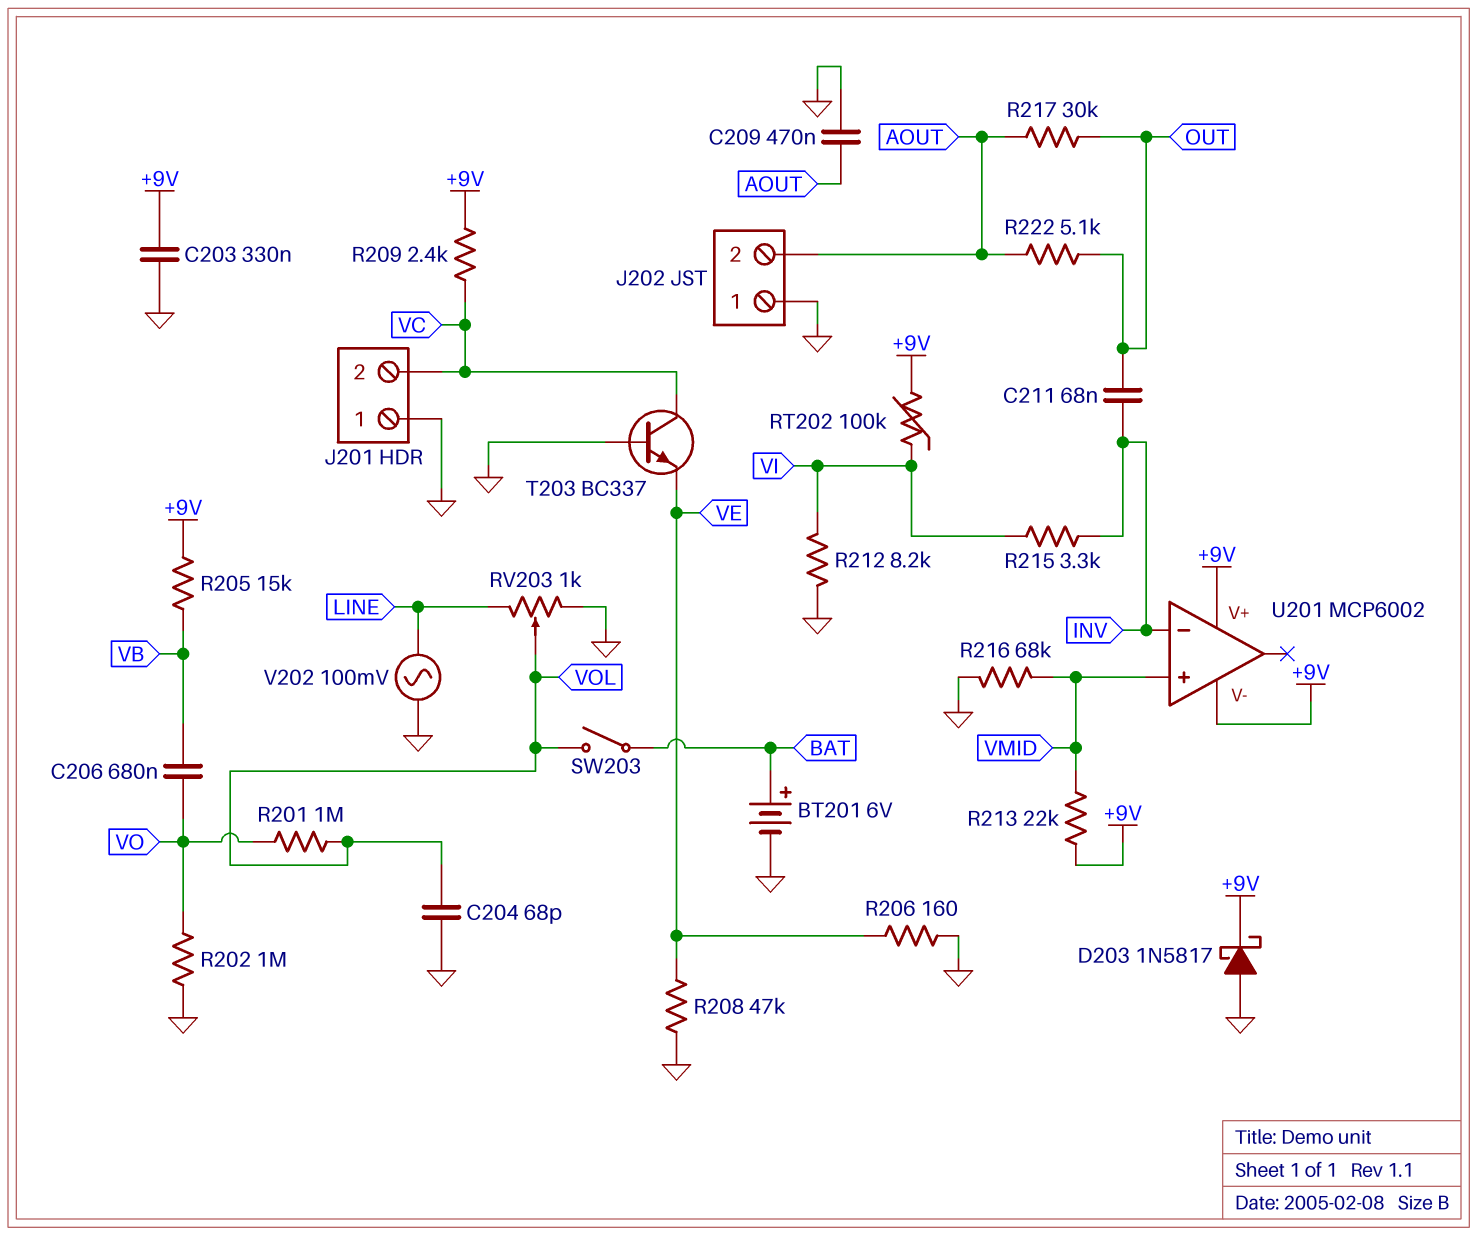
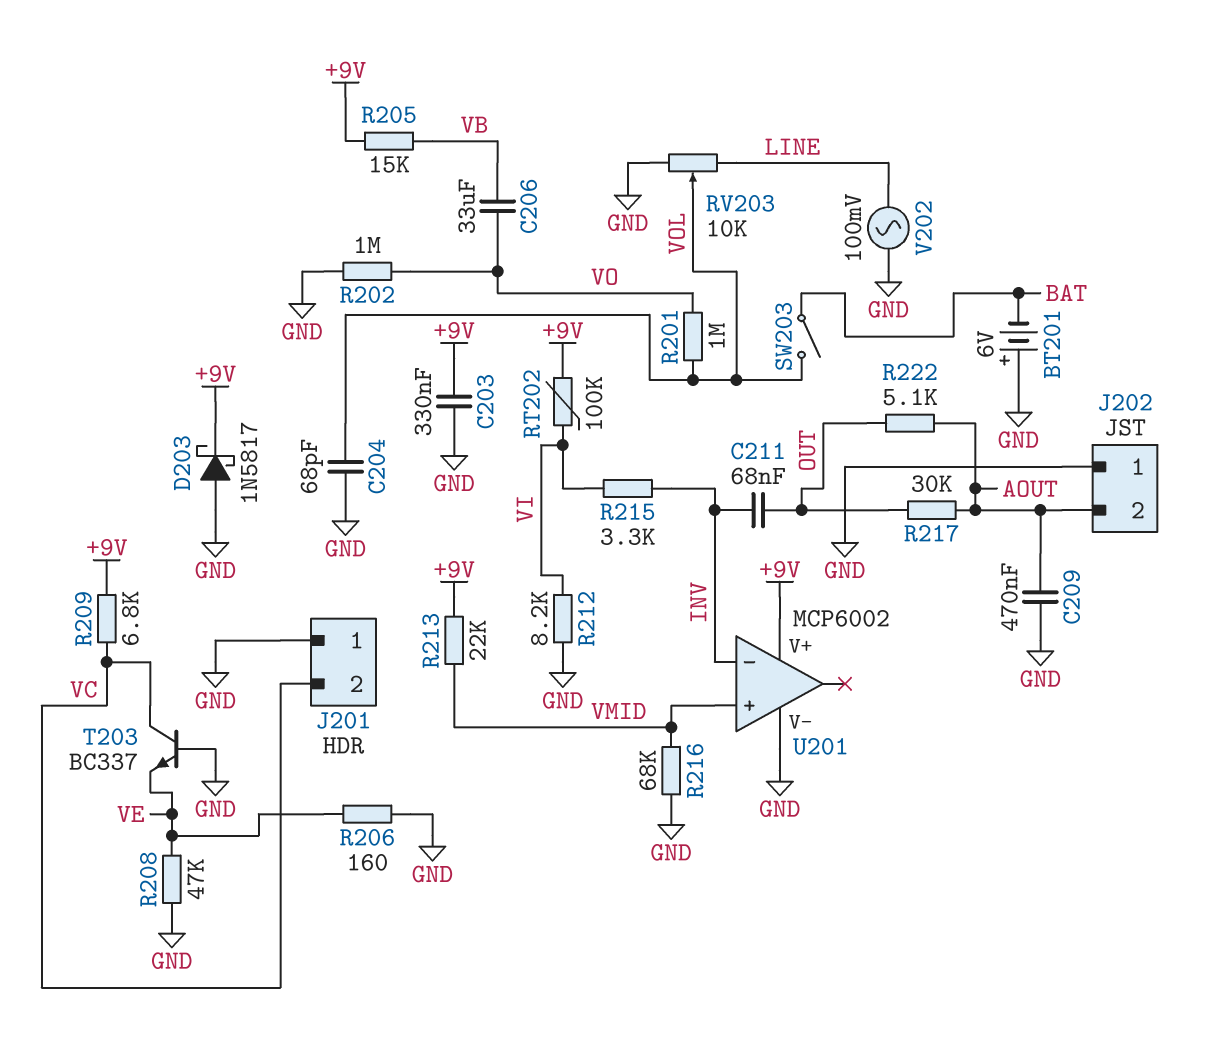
BT201: 6V (plus BAT, minus GND) -> 6V (plus GND, minus BAT)
C206: 680nF (VB, VO) -> 33uF (VB, VO)
R209: 2.4k (+9V, VC) -> 6.8k (+9V, VC)
RV203: 1k (GND, LINE, wiper VOL) -> 10k (GND, LINE, wiper VOL)
U201 pin V-: +9V -> GND

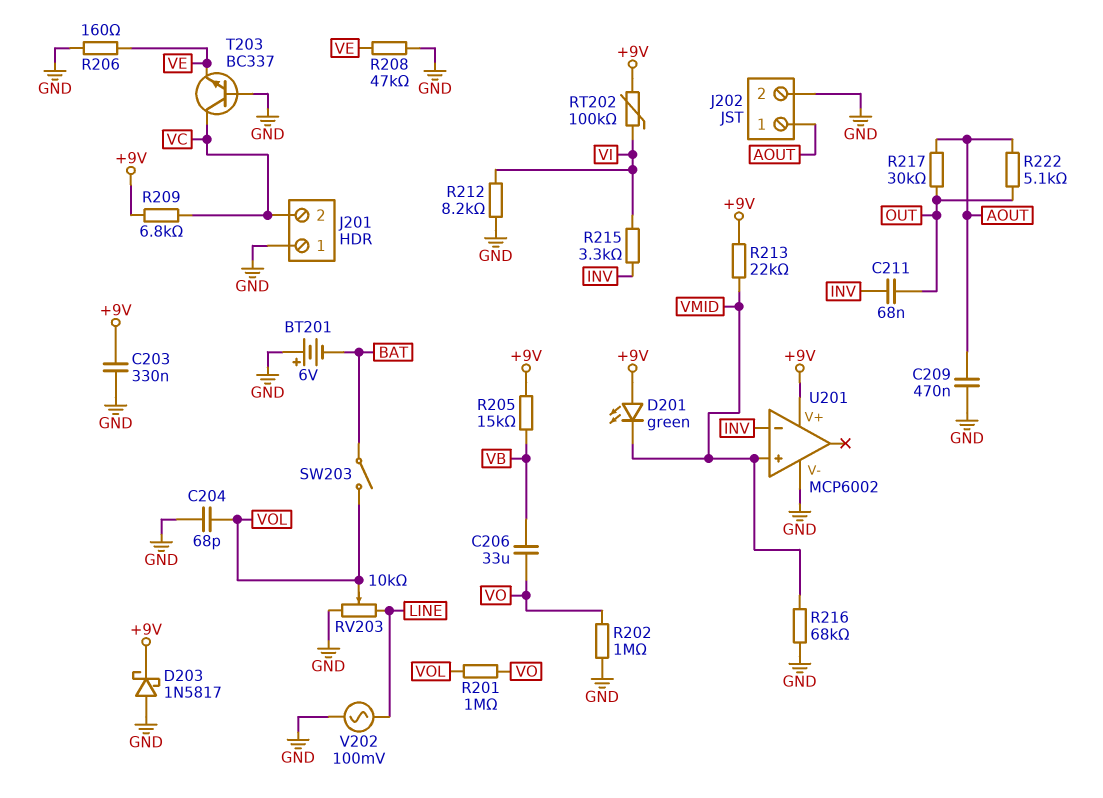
D201: none -> LED green (A +9V, K VMID)
J202 pin 1: GND -> AOUT
J202 pin 2: AOUT -> GND

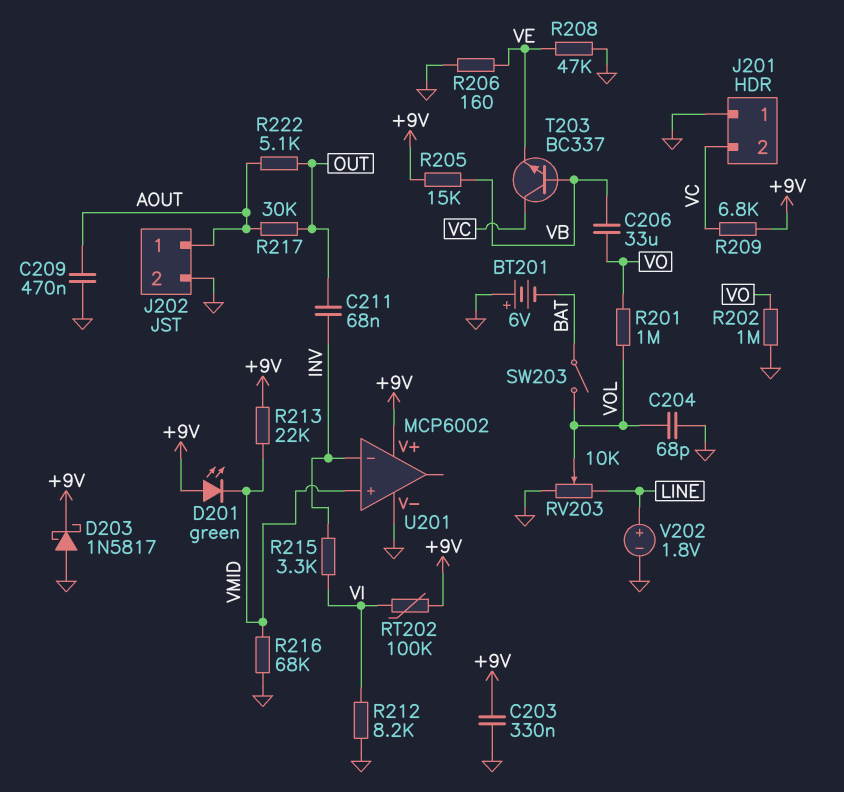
T203: NPN BC337 (B GND, C VC, E VE) -> NPN BC337 (B VB, C VC, E VE)
V202: AC 100mV (GND, LINE) -> 1.8V (plus LINE, minus GND)

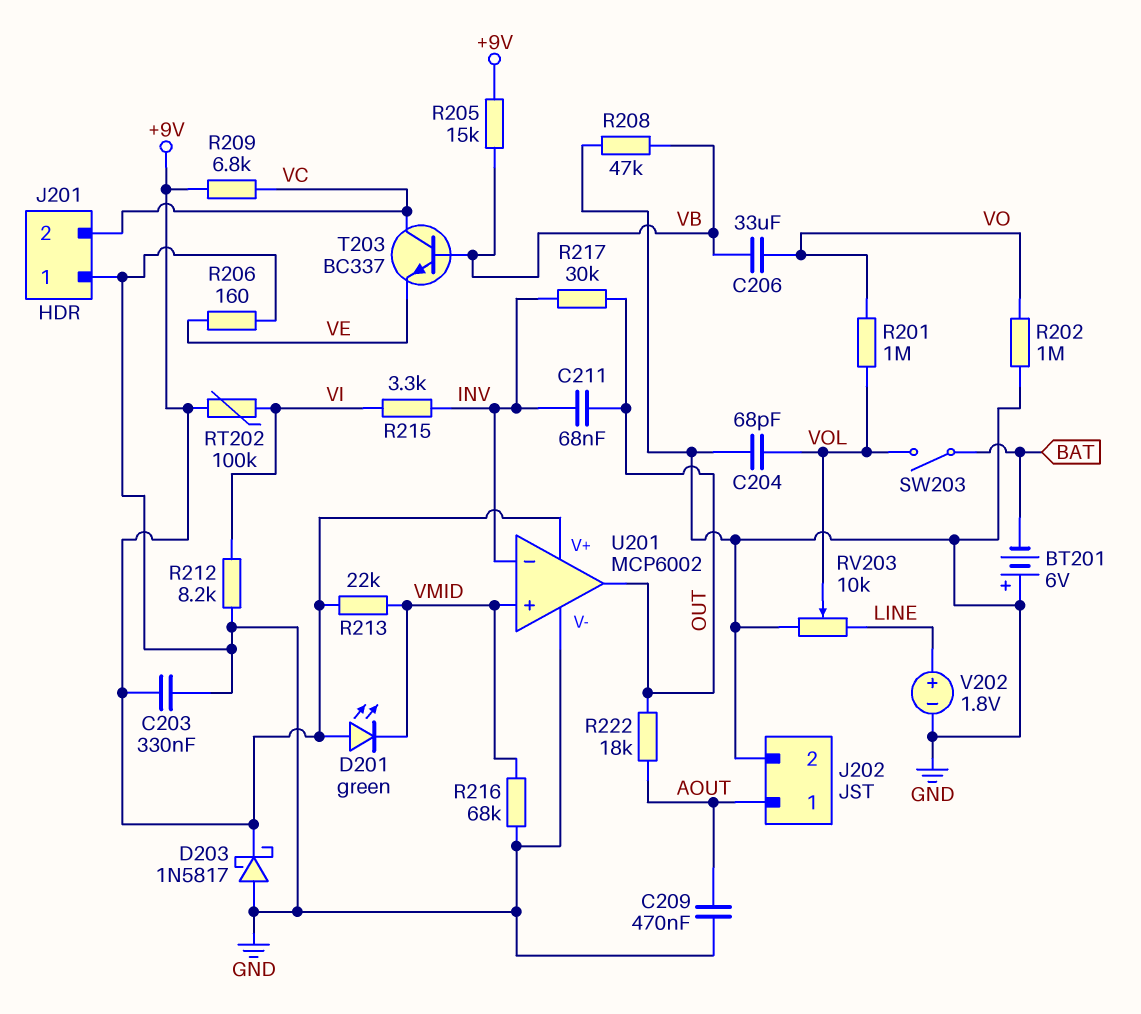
R208: 47k (GND, VE) -> 47k (GND, VB)
R217: 30k (AOUT, OUT) -> 30k (INV, OUT)
R222: 5.1k (AOUT, OUT) -> 18k (AOUT, OUT)
U201 pin out: none -> OUT

